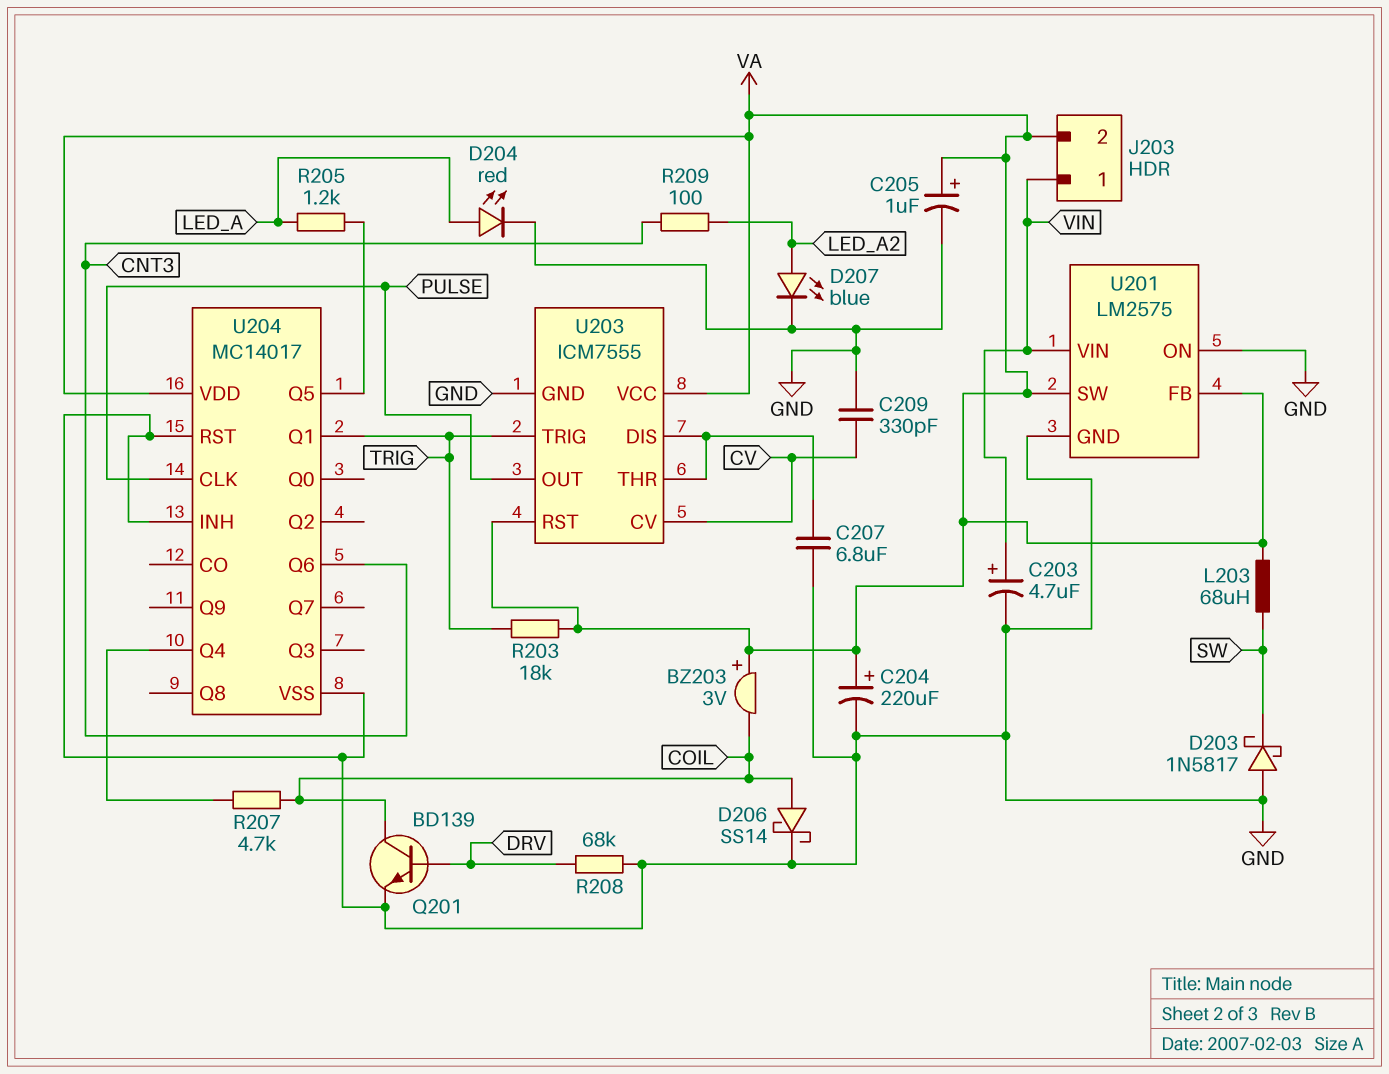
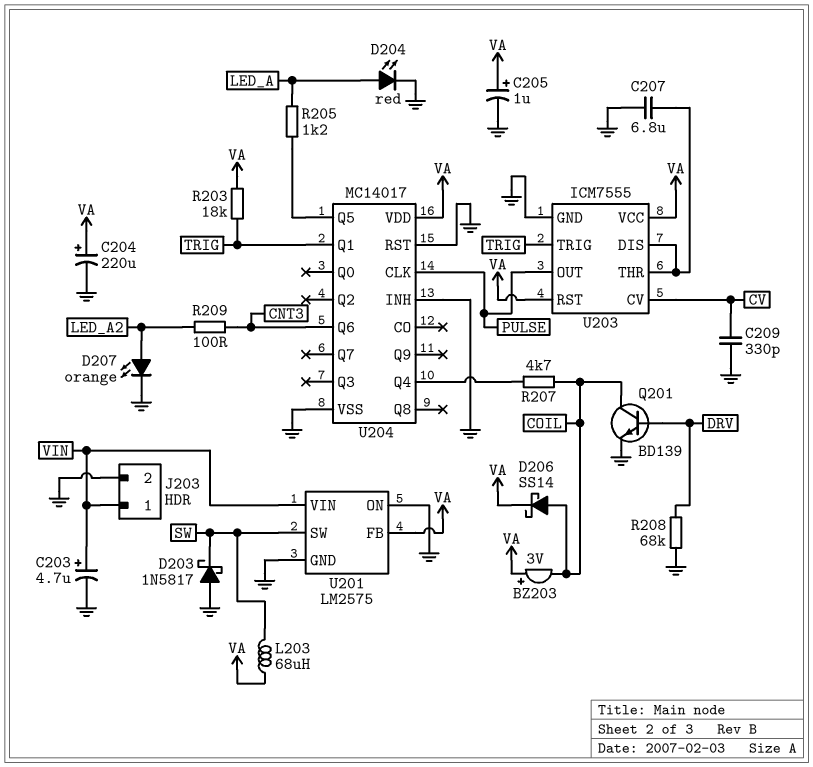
D206: schottky SS14 (A COIL, K GND) -> schottky SS14 (A COIL, K VA)
D207: LED blue (A LED_A2, K GND) -> LED orange (A LED_A2, K GND)
J203 pin 2: VA -> GND
U201 pin SW: VA -> SW

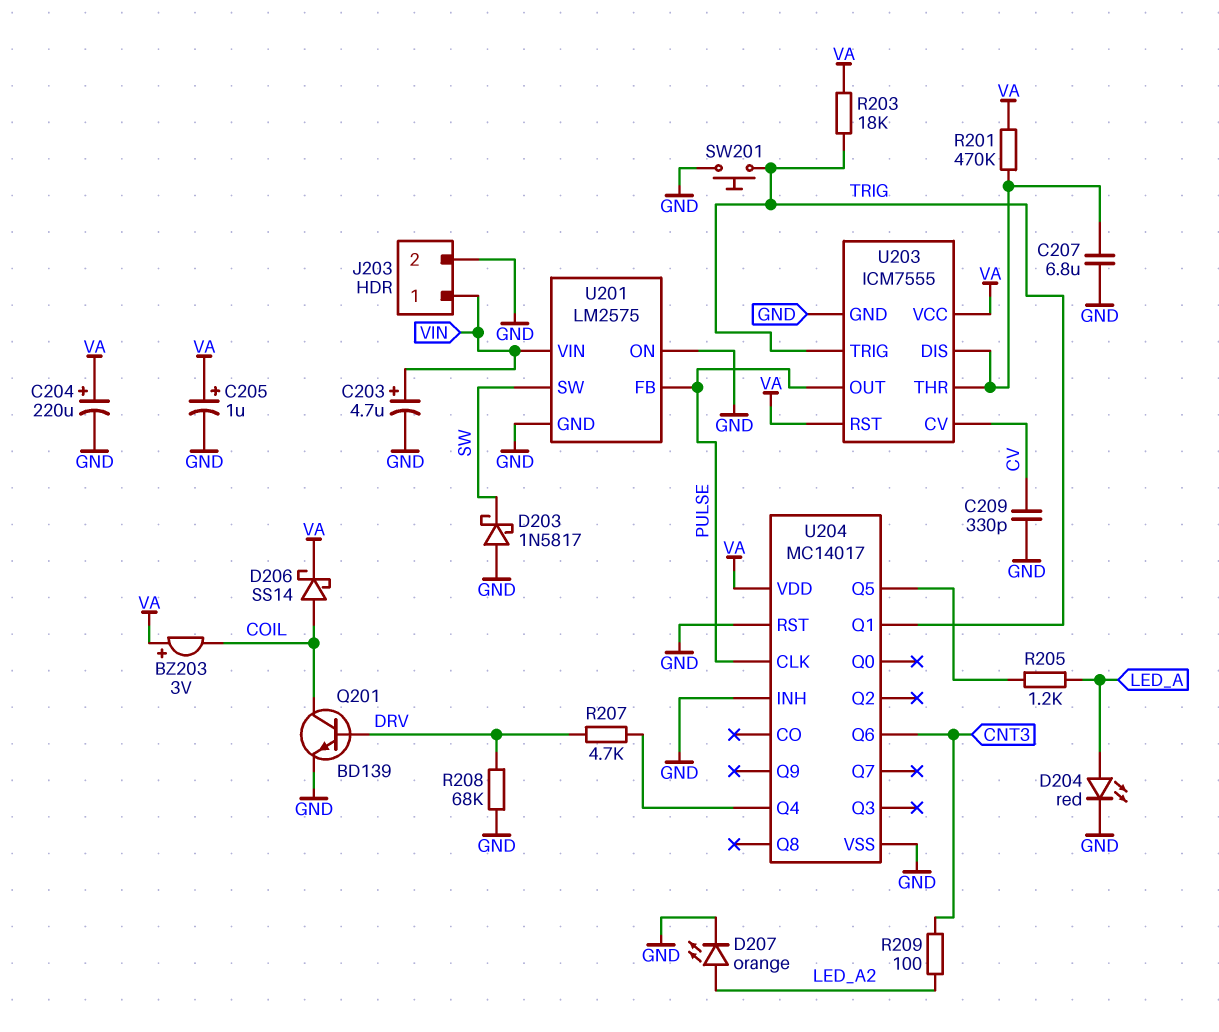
L203: 68uH (SW, VA) -> none
R201: none -> 470k (U203/DIS, VA)
R207: 4.7k (COIL, U204/Q4) -> 4.7k (DRV, U204/Q4)
SW201: none -> button (GND, TRIG)
U201 pin FB: VA -> PULSE

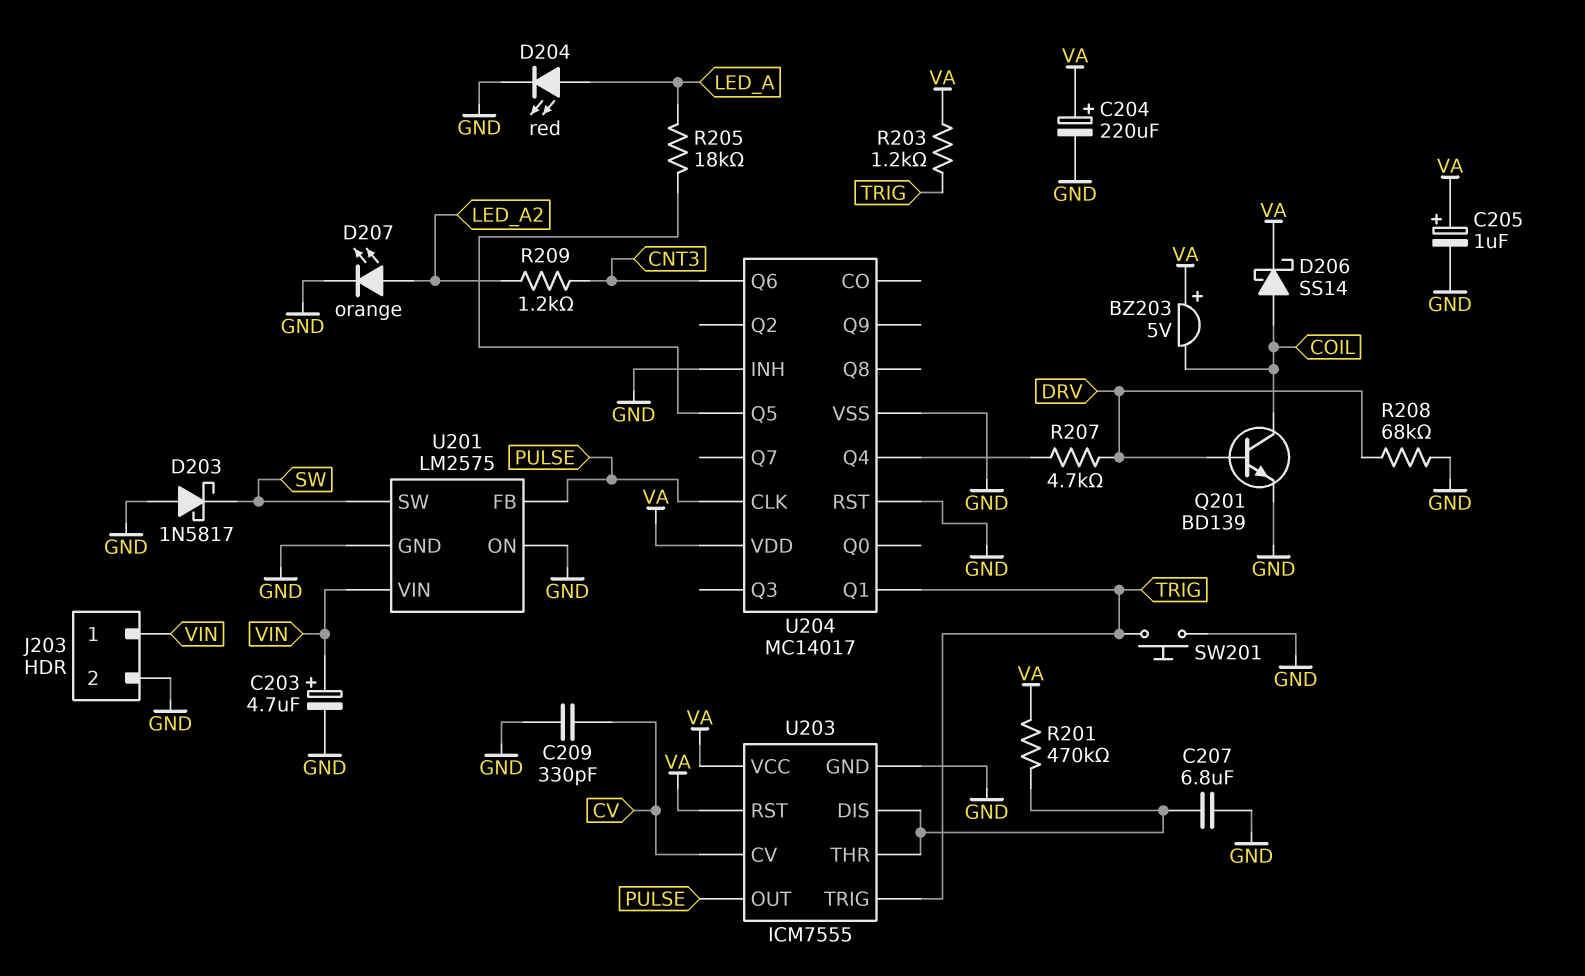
BZ203: buzzer 3V (plus VA, minus COIL) -> buzzer 5V (plus VA, minus COIL)
R203: 18k (TRIG, VA) -> 1.2k (TRIG, VA)
R205: 1.2k (LED_A, U204/Q5) -> 18k (LED_A, U204/Q5)
R209: 100 (CNT3, LED_A2) -> 1.2k (CNT3, LED_A2)

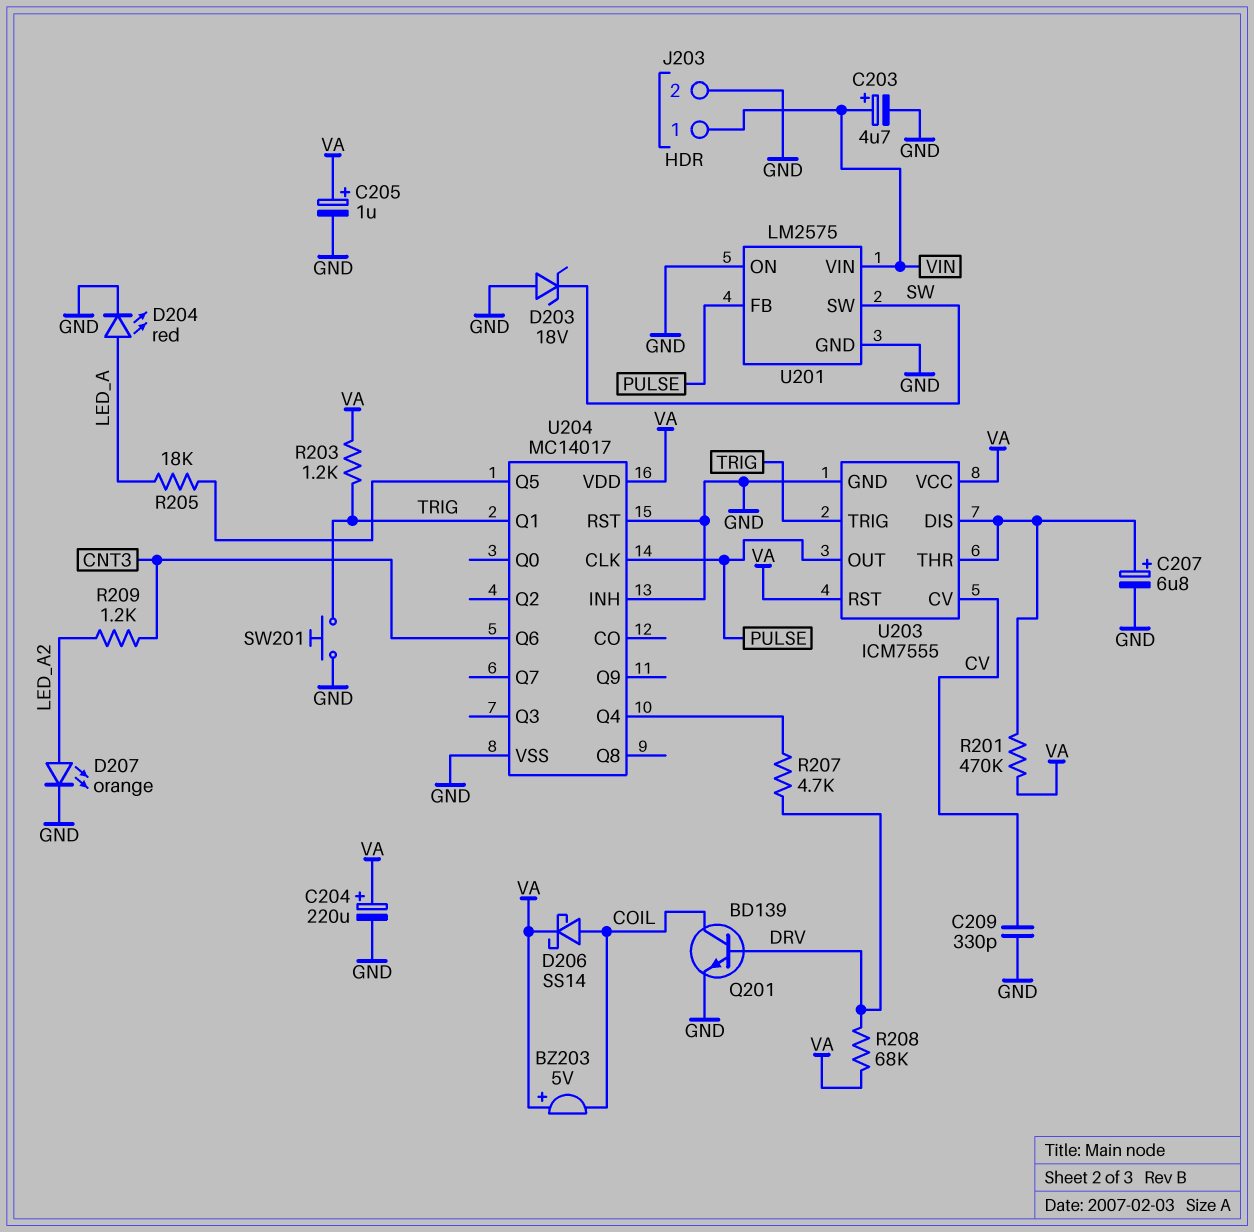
C207: 6.8uF (GND, U203/DIS) -> 6.8uF (plus U203/DIS, minus GND)
D203: schottky 1N5817 (A GND, K SW) -> zener 18V (A GND, K SW)
R208: 68k (DRV, GND) -> 68k (DRV, VA)

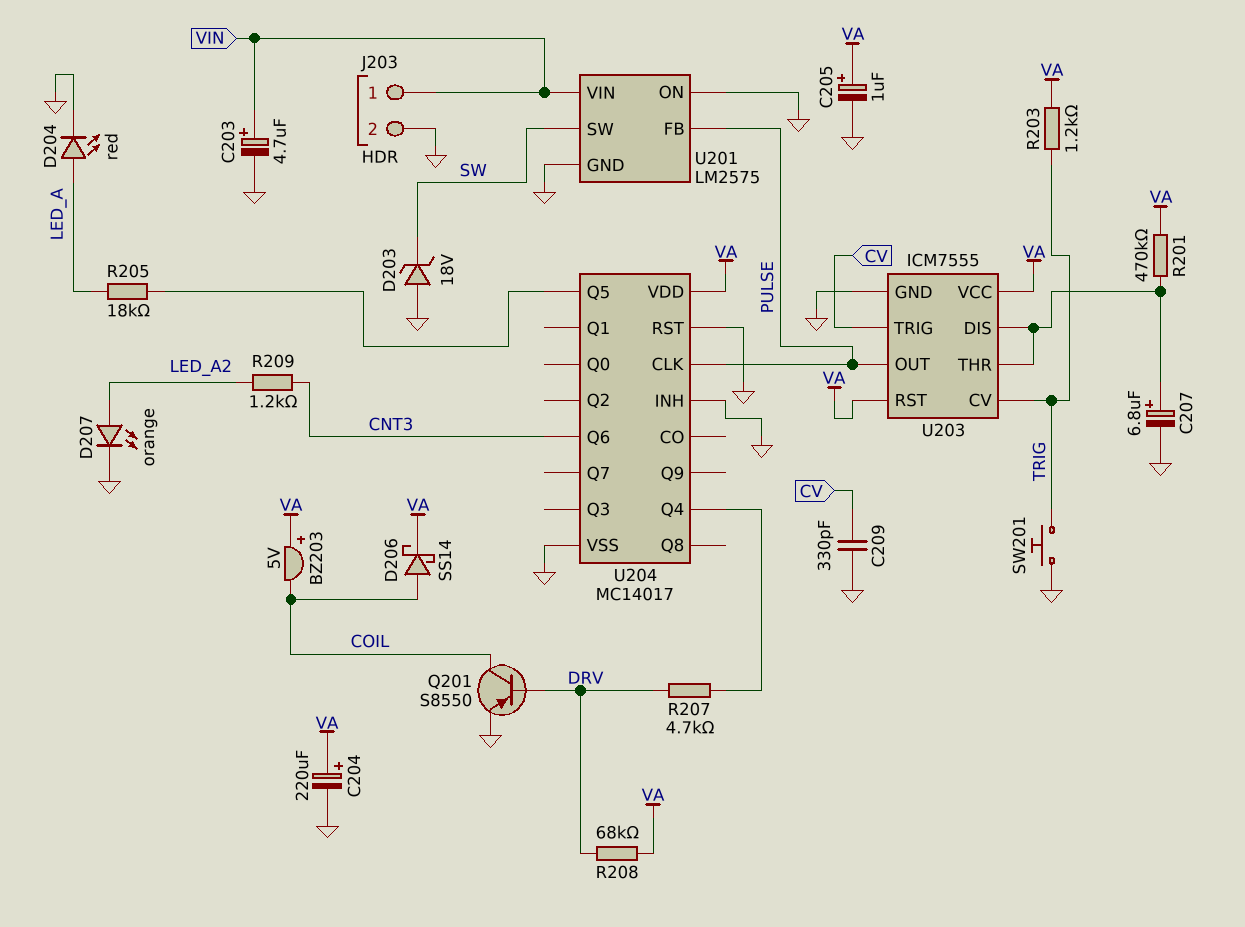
Q201: NPN BD139 (B DRV, C COIL, E GND) -> PNP S8550 (B DRV, C COIL, E GND)
U203 pin CV: CV -> TRIG
U203 pin TRIG: TRIG -> CV
U204 pin Q1: TRIG -> none

